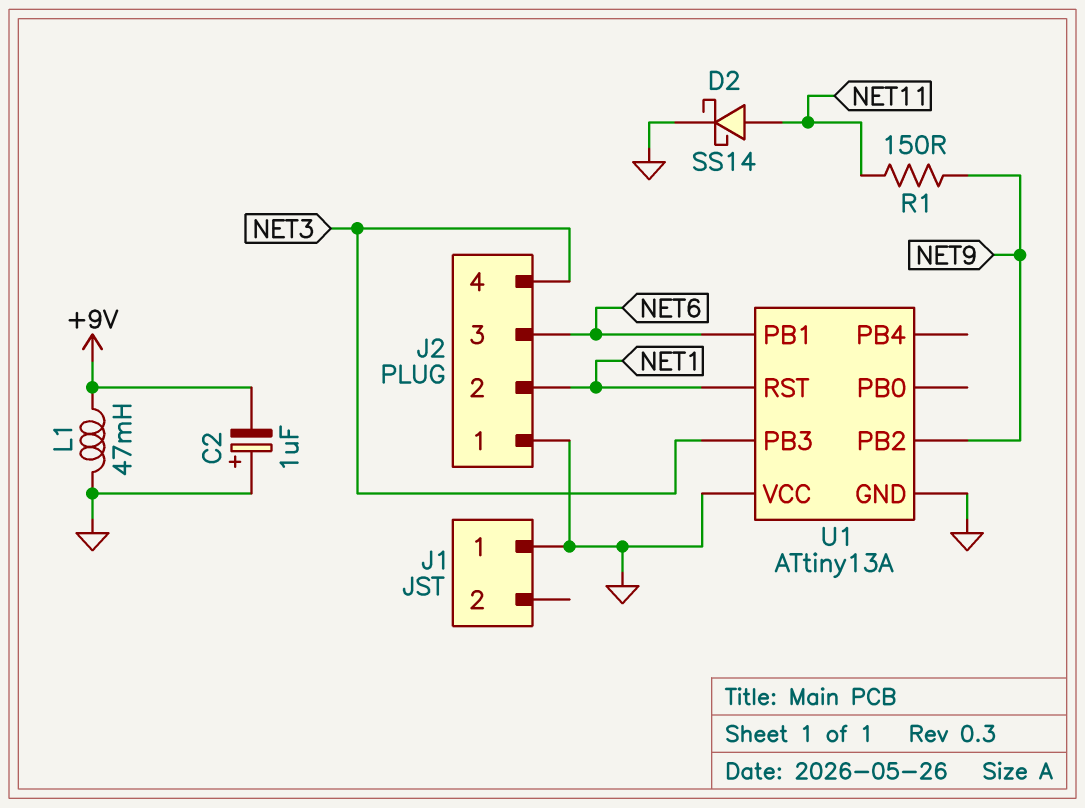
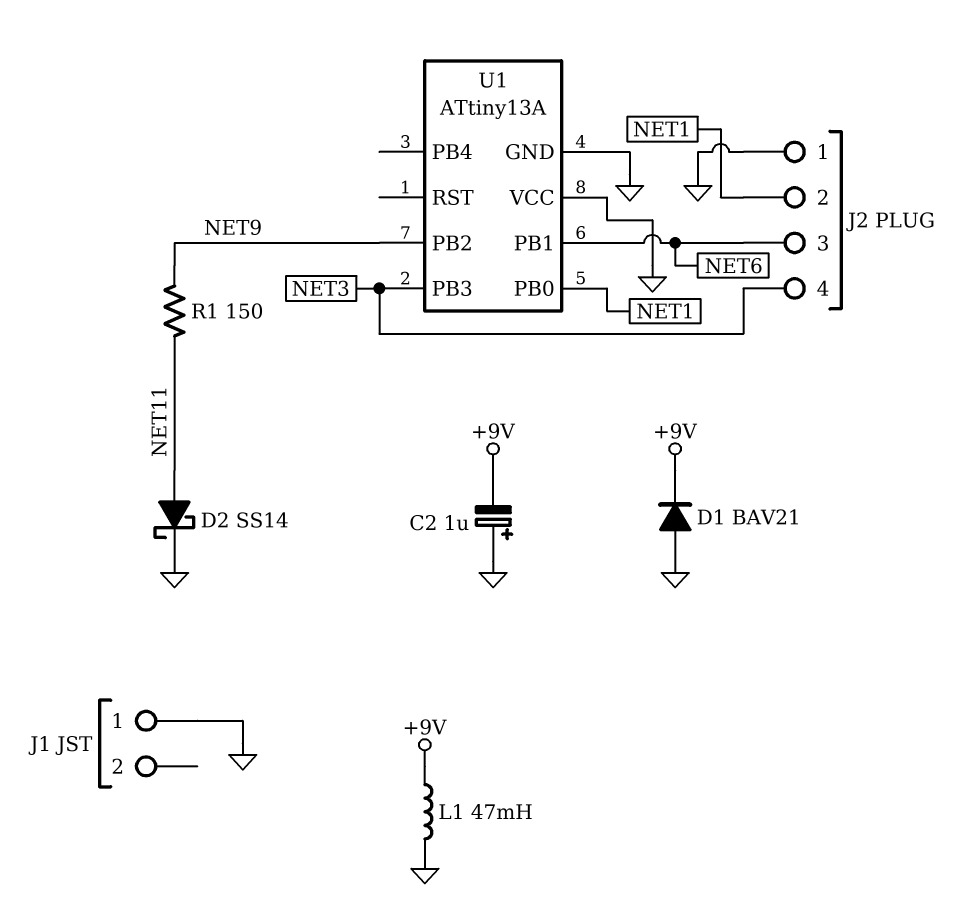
D1: none -> diode BAV21 (A GND, K +9V)
U1 pin PB0: none -> NET1
U1 pin RST: NET1 -> none

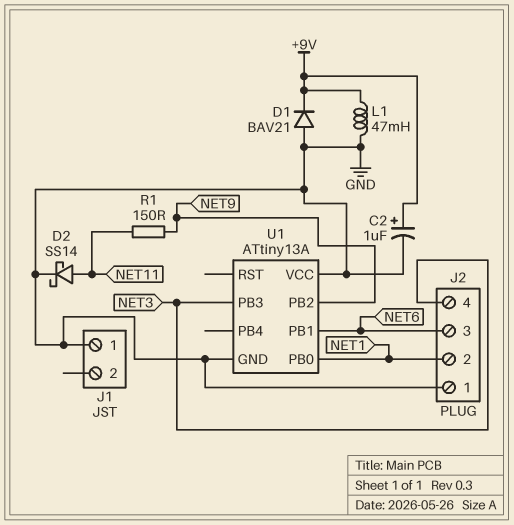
C2: 1uF (plus GND, minus +9V) -> 1uF (plus +9V, minus GND)

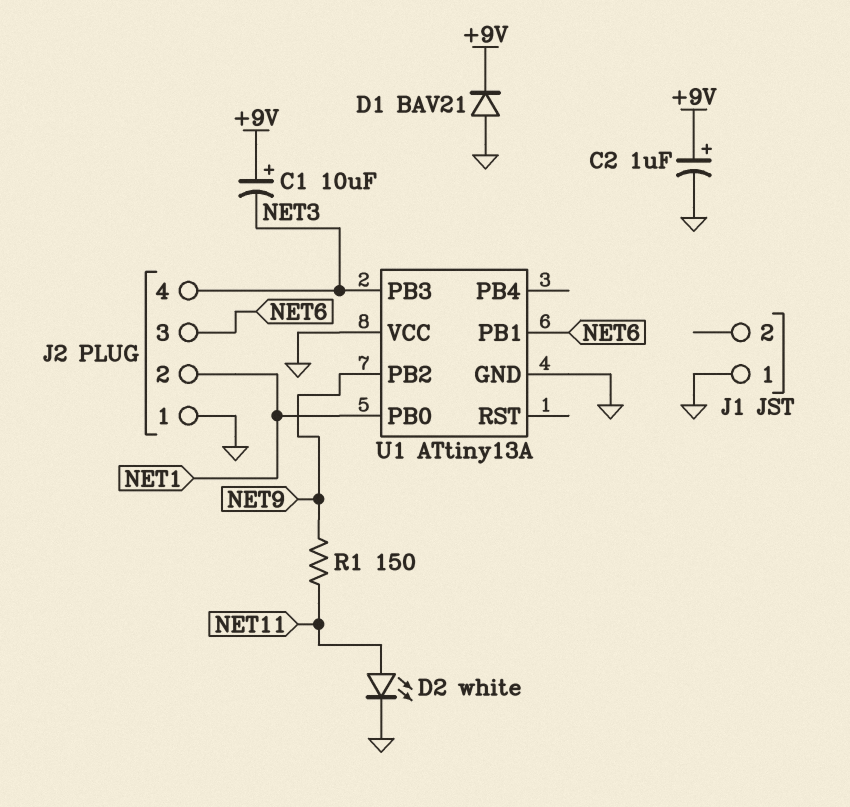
C1: none -> 10uF (plus +9V, minus NET3)
D2: schottky SS14 (A NET11, K GND) -> LED white (A NET11, K GND)
L1: 47mH (+9V, GND) -> none

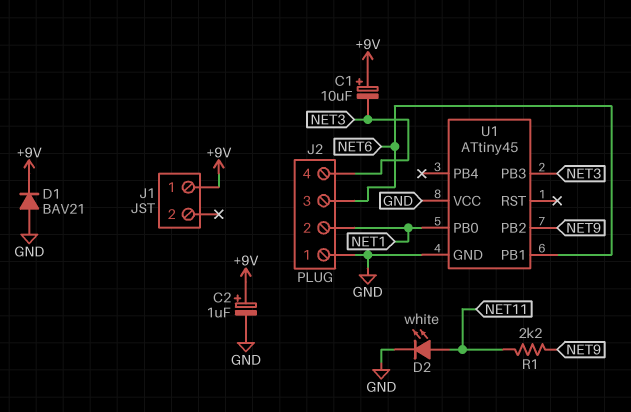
J1 pin 1: GND -> +9V
R1: 150 (NET9, NET11) -> 2.2k (NET9, NET11)
U1: ATtiny13A -> ATtiny45

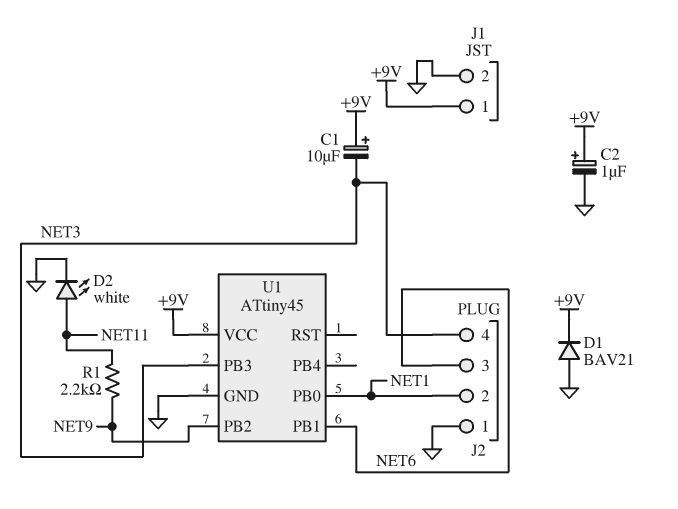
J1 pin 2: none -> GND
U1 pin VCC: GND -> +9V

